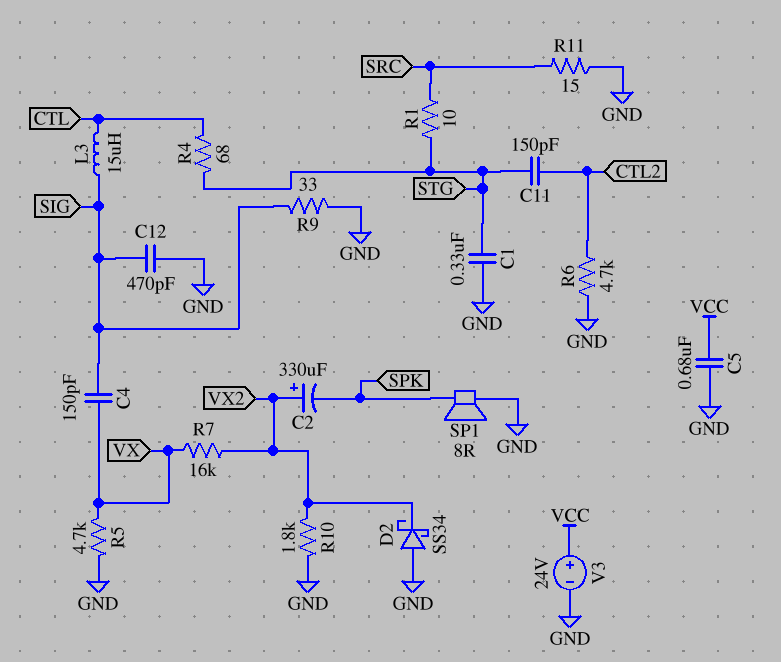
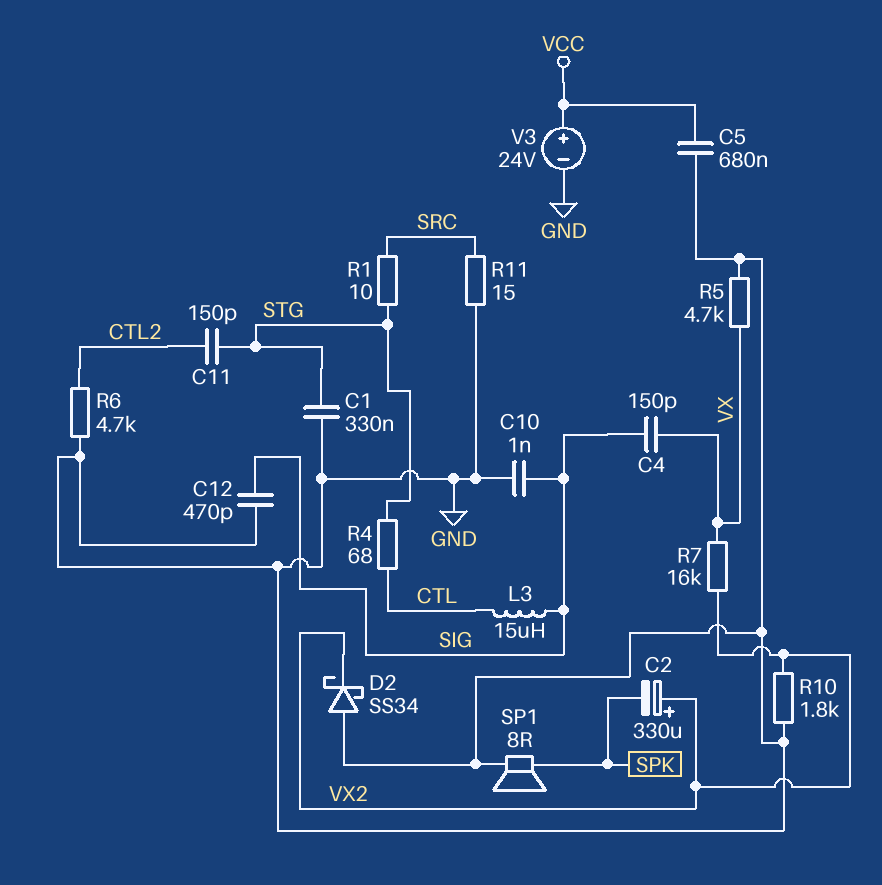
C10: none -> 1nF (GND, SIG)
R9: 33 (GND, SIG) -> none

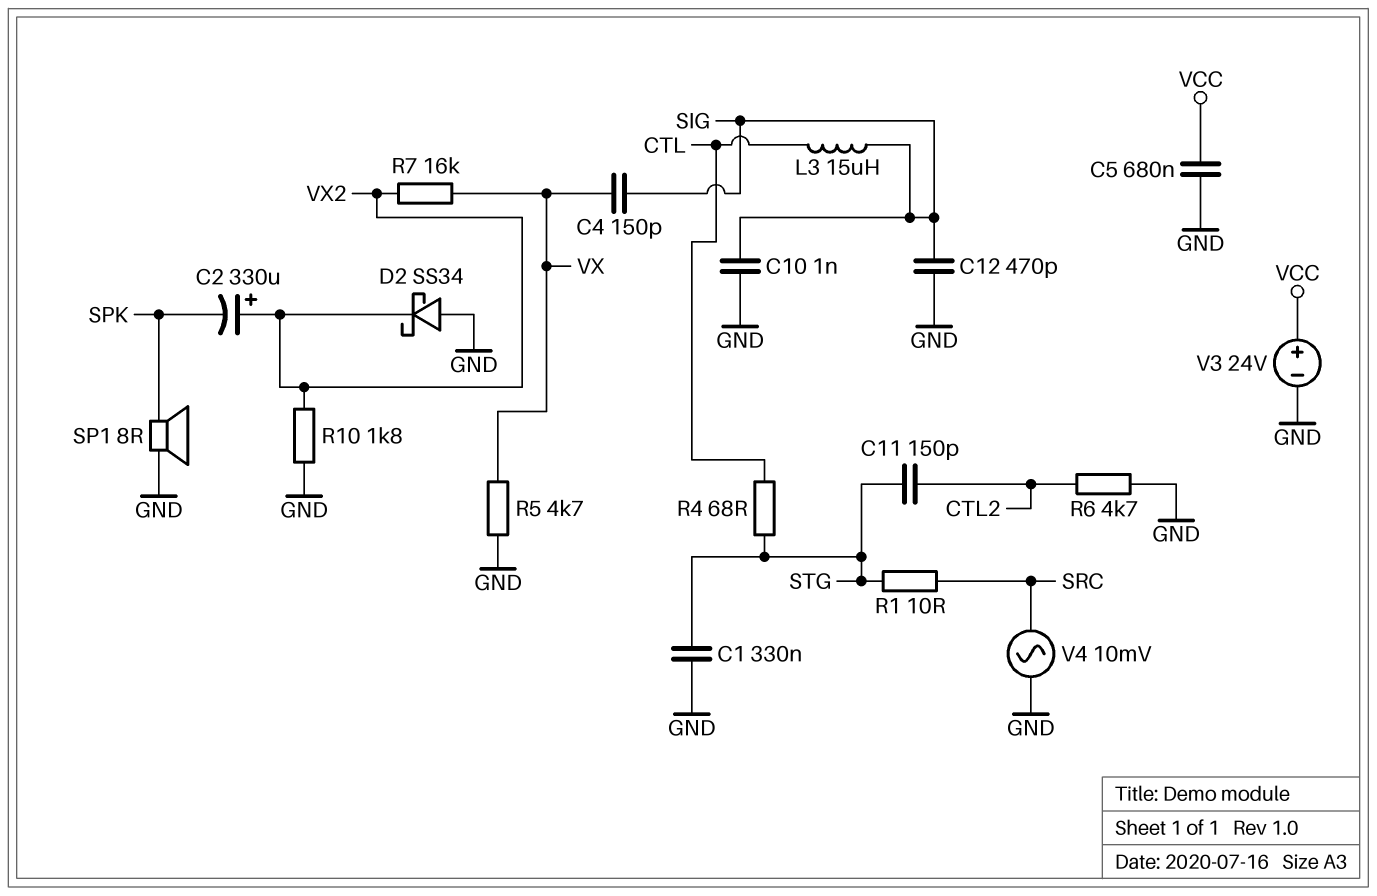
R11: 15 (GND, SRC) -> none
V4: none -> AC 10mV (GND, SRC)

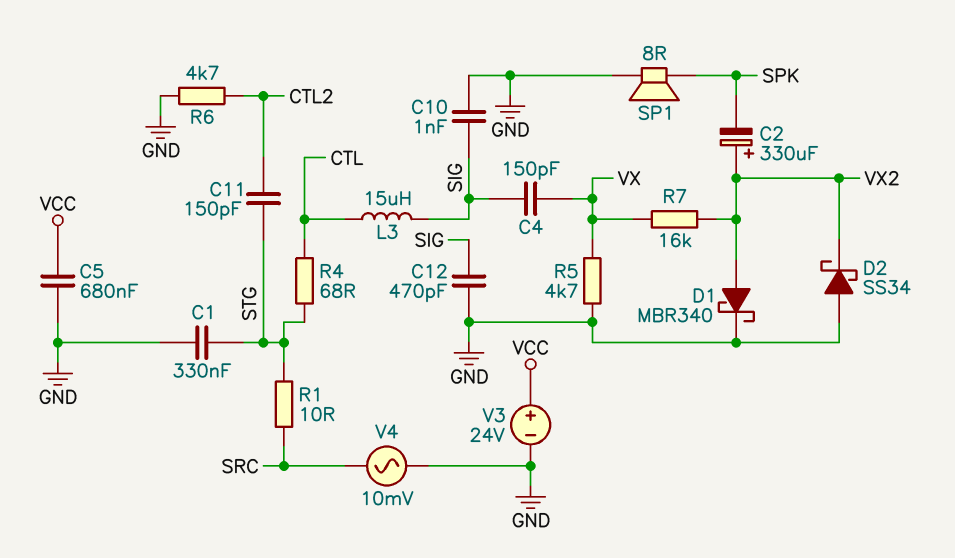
D1: none -> schottky MBR340 (A VX2, K GND)
R10: 1.8k (GND, VX2) -> none

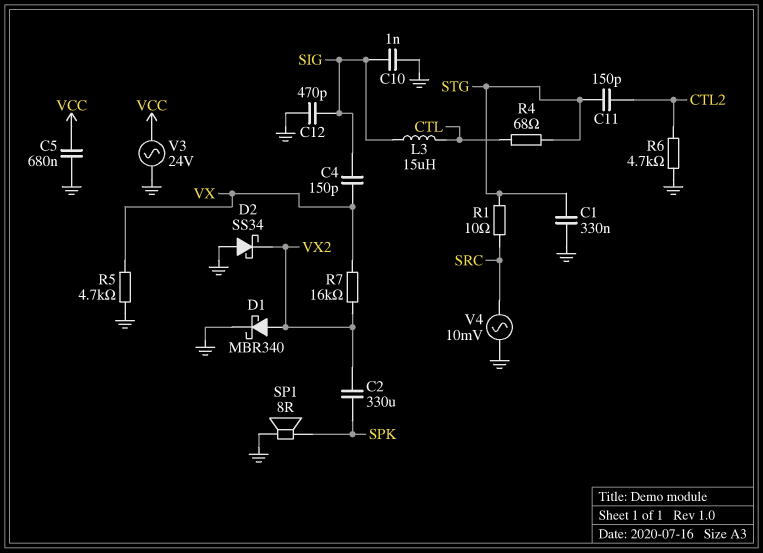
C2: 330uF (plus VX2, minus SPK) -> 330uF (SPK, VX2)
V3: 24V (plus VCC, minus GND) -> AC 24V (GND, VCC)

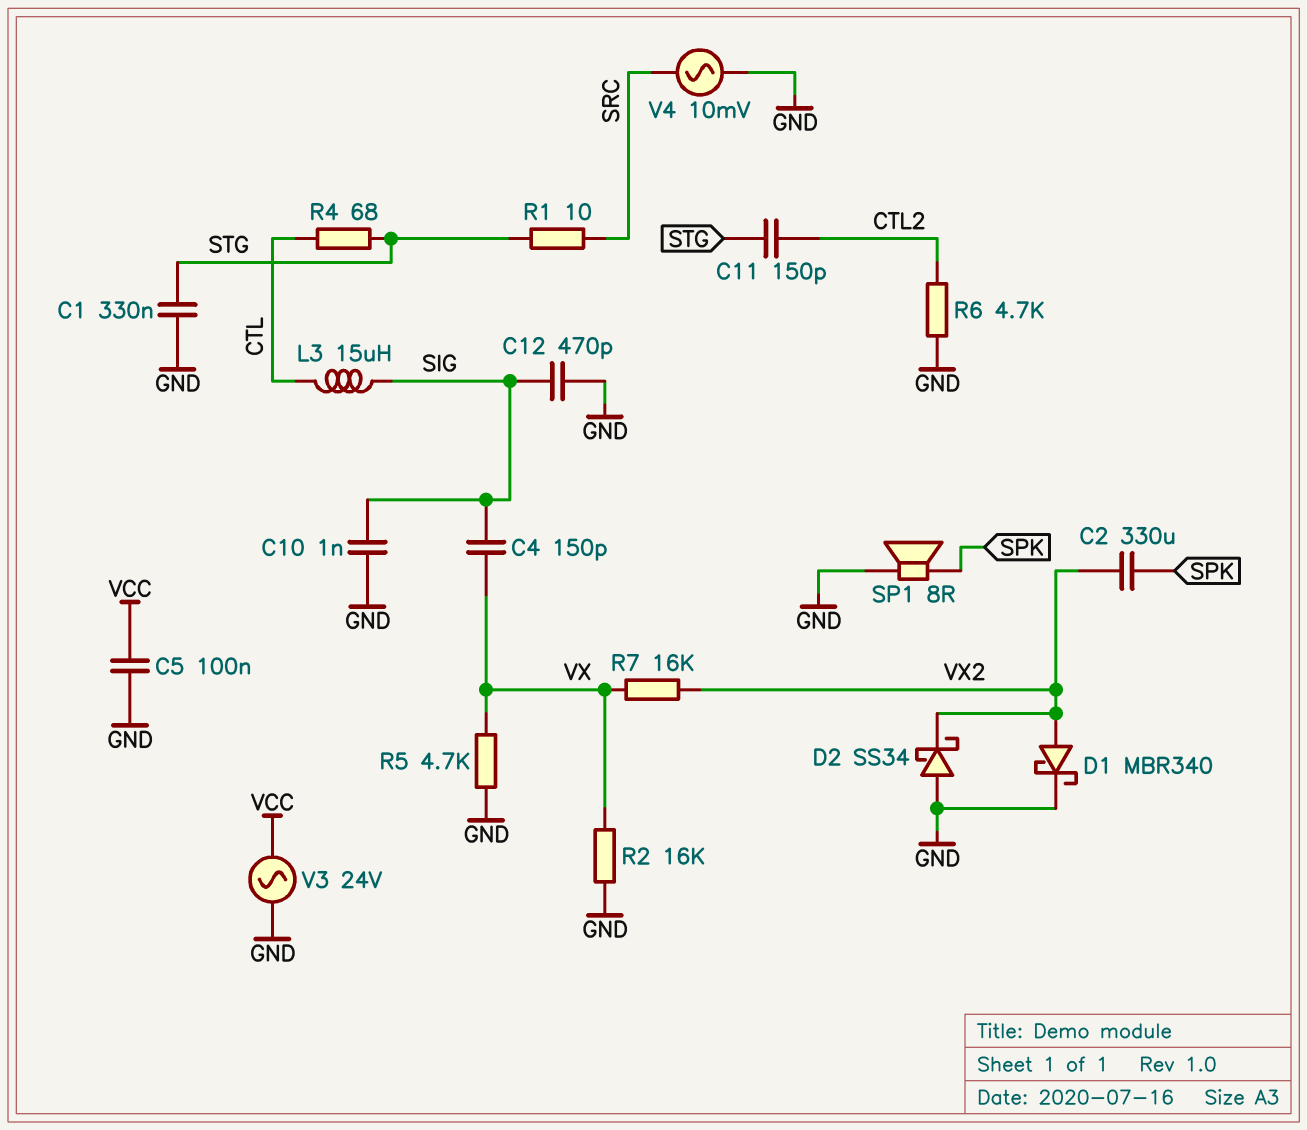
C5: 680nF (GND, VCC) -> 100nF (GND, VCC)
R2: none -> 16k (GND, VX)

